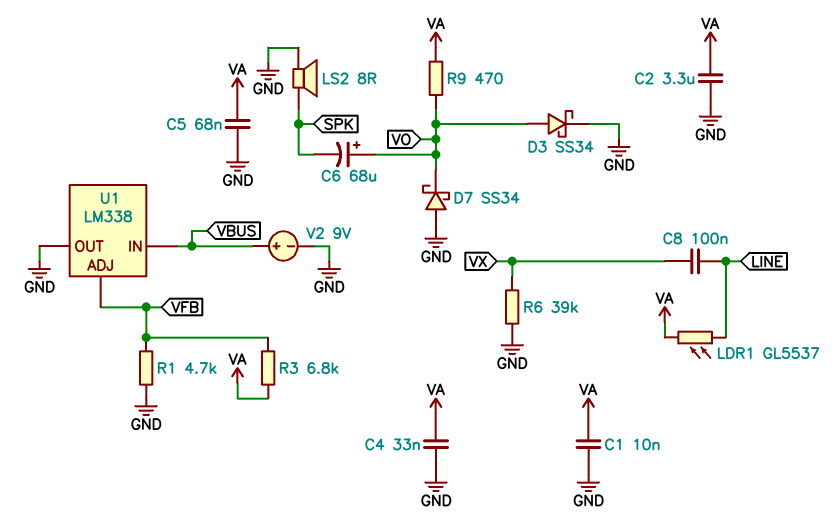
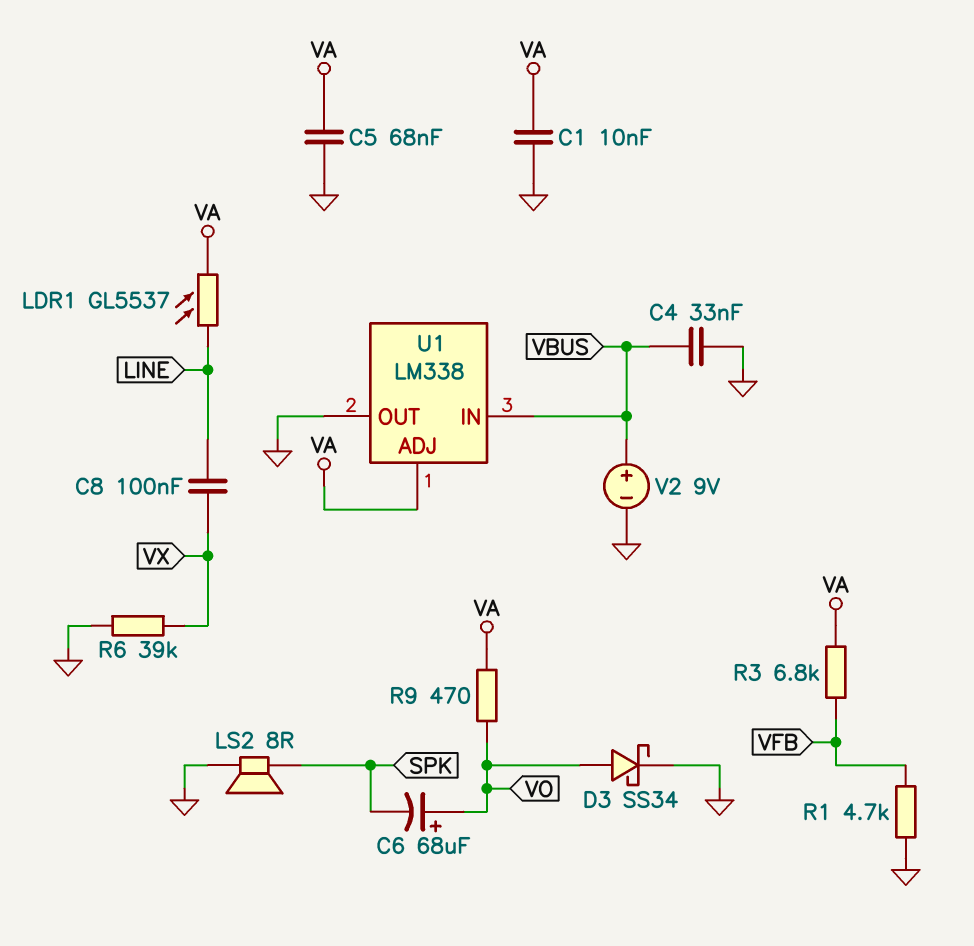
C2: 3.3uF (GND, VA) -> none
C4: 33nF (GND, VA) -> 33nF (GND, VBUS)
D7: schottky SS34 (A GND, K VO) -> none
U1 pin ADJ: VFB -> VA

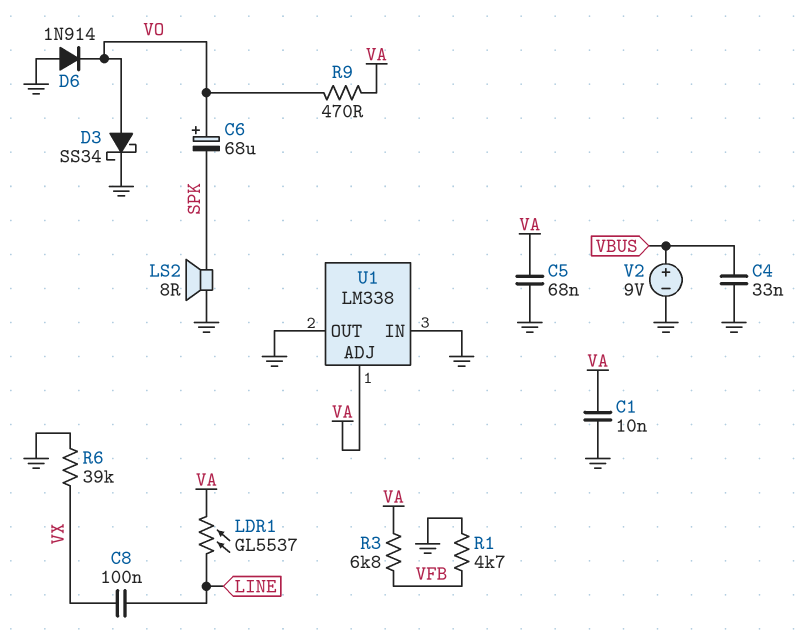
D6: none -> diode 1N914 (A GND, K VO)
U1 pin IN: VBUS -> GND

